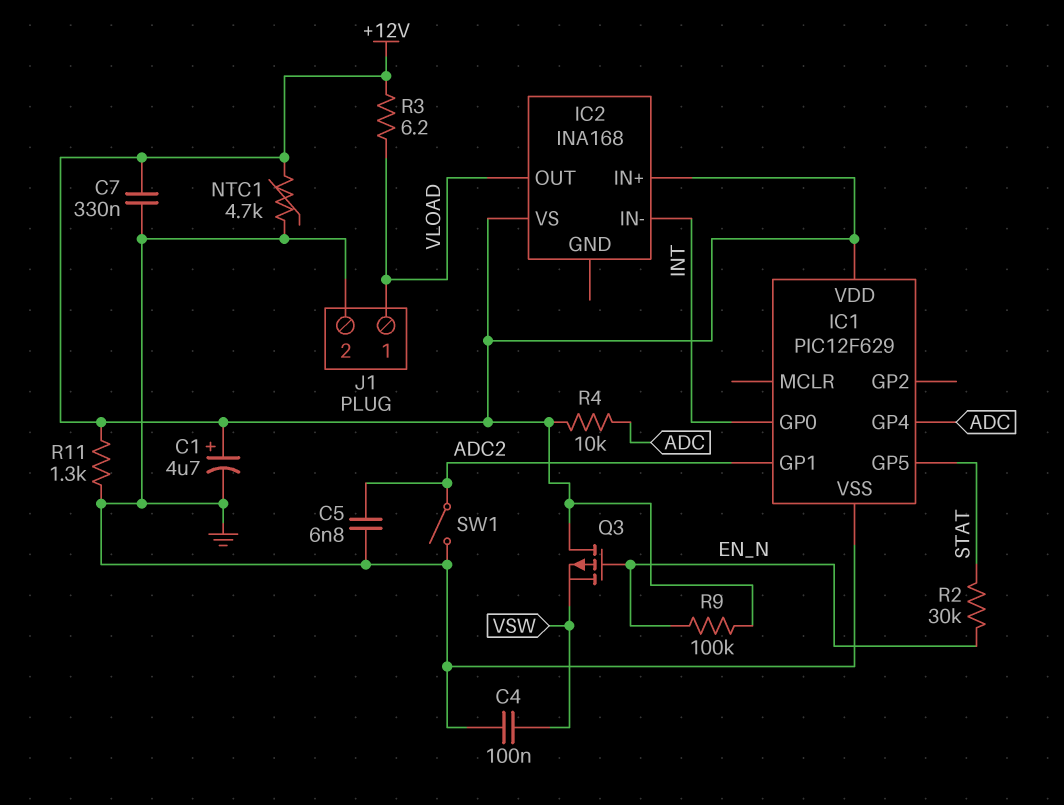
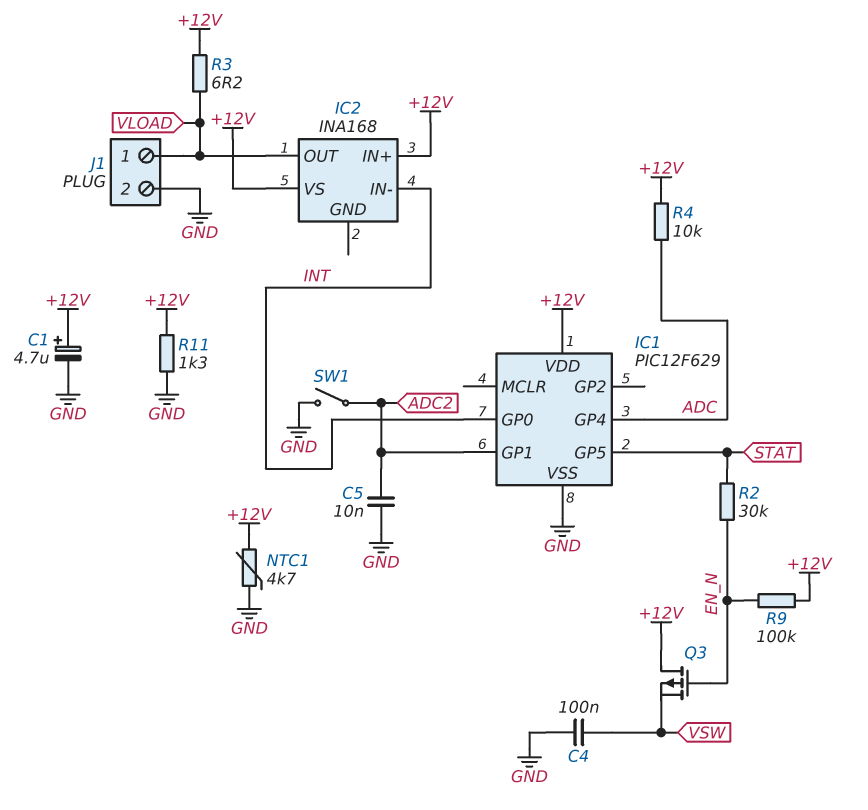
C5: 6.8nF (ADC2, GND) -> 10nF (ADC2, GND)
C7: 330nF (+12V, GND) -> none

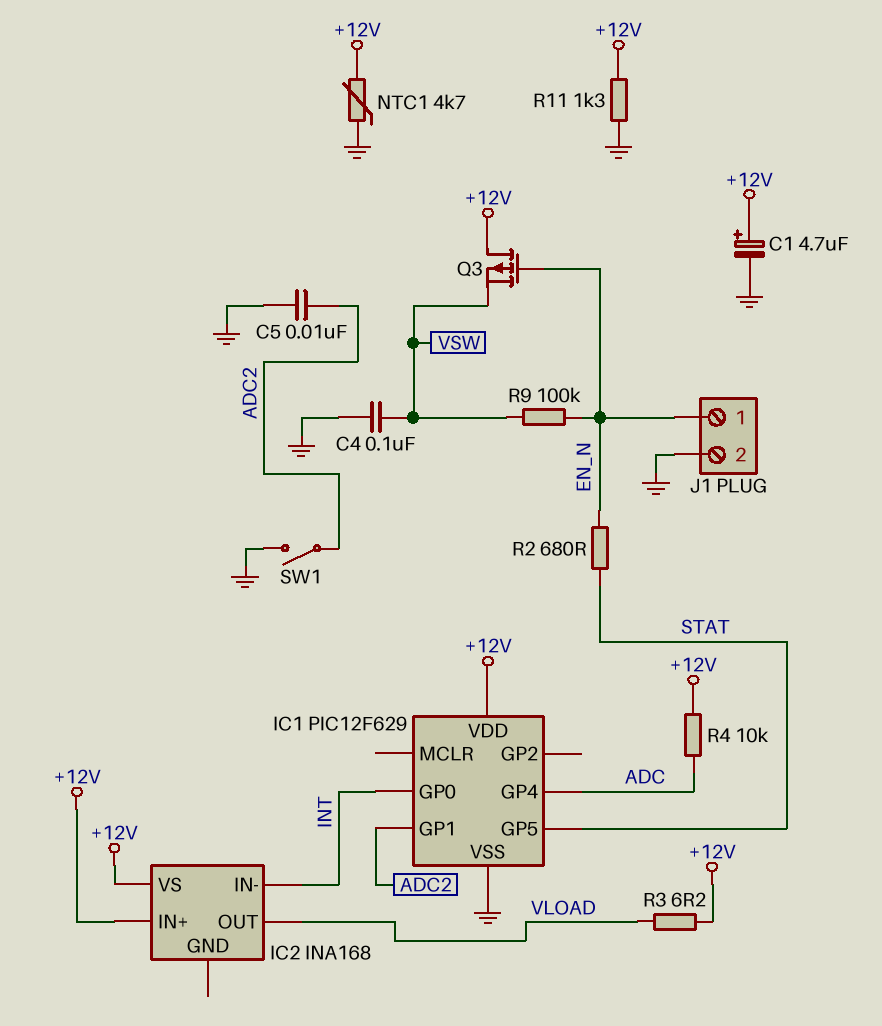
J1 pin 1: VLOAD -> EN_N
R2: 30k (EN_N, STAT) -> 680 (EN_N, STAT)
R9: 100k (+12V, EN_N) -> 100k (EN_N, VSW)

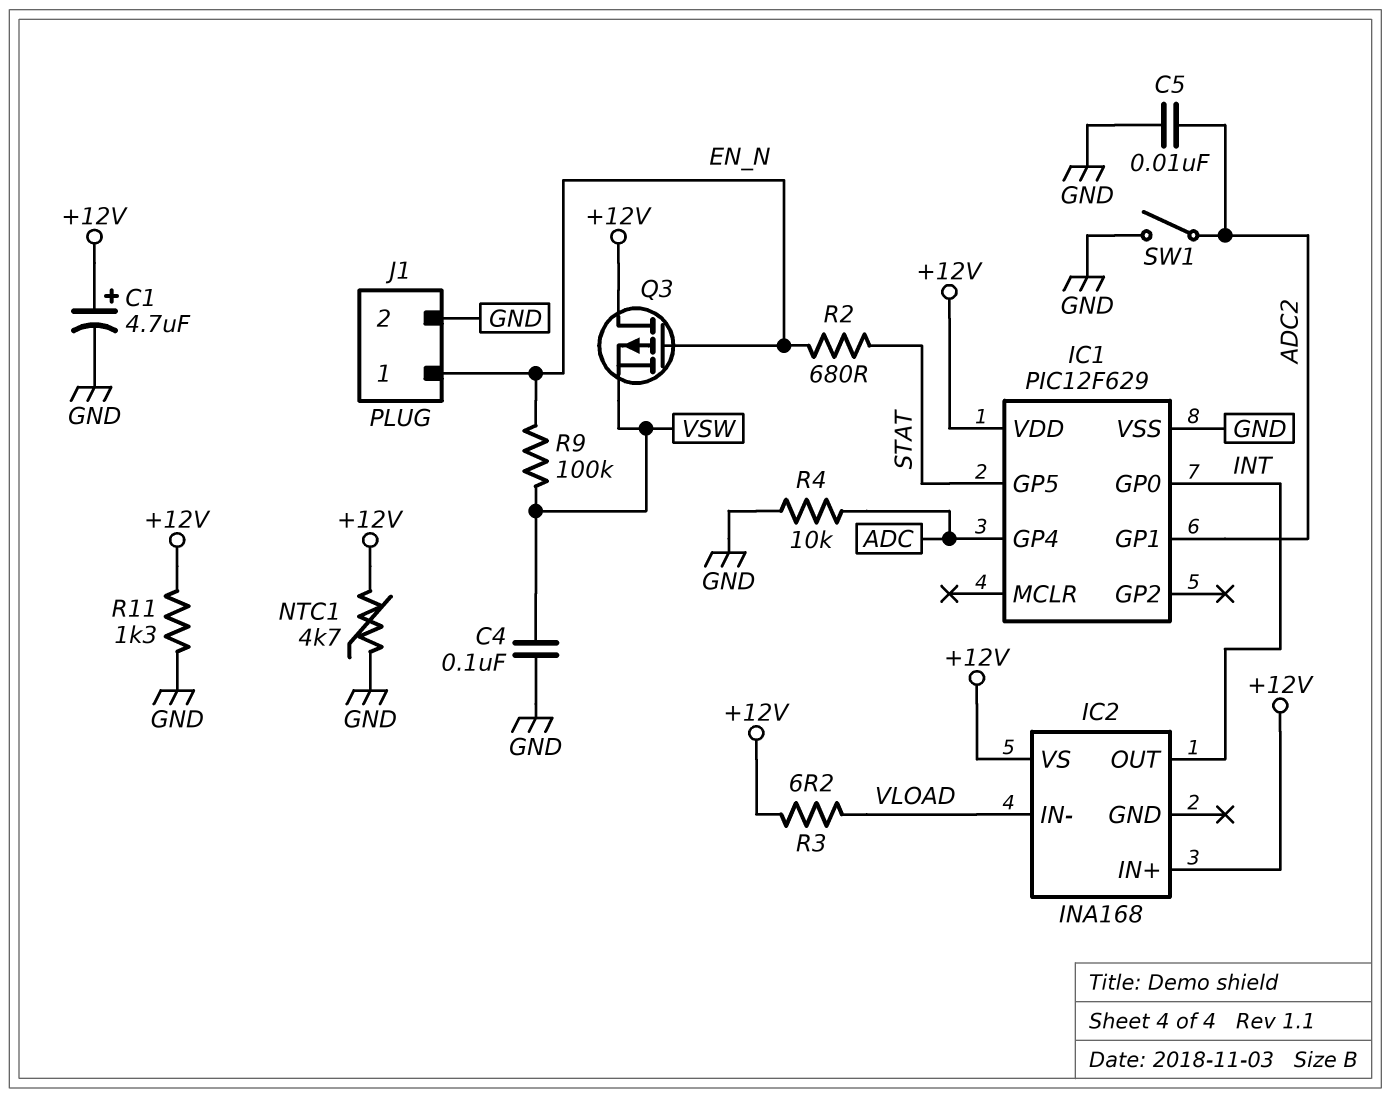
IC2 pin IN-: INT -> VLOAD
IC2 pin OUT: VLOAD -> INT
R4: 10k (+12V, ADC) -> 10k (ADC, GND)

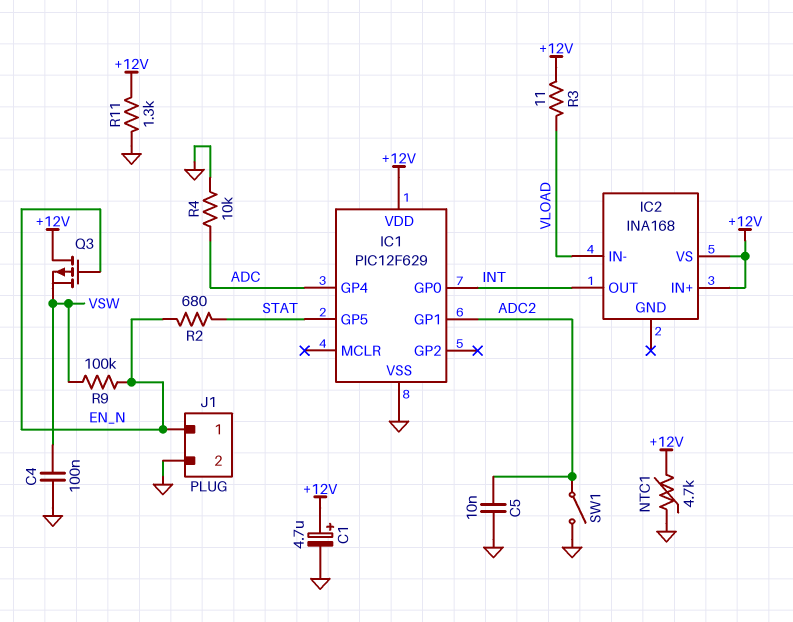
R3: 6.2 (+12V, VLOAD) -> 11 (+12V, VLOAD)

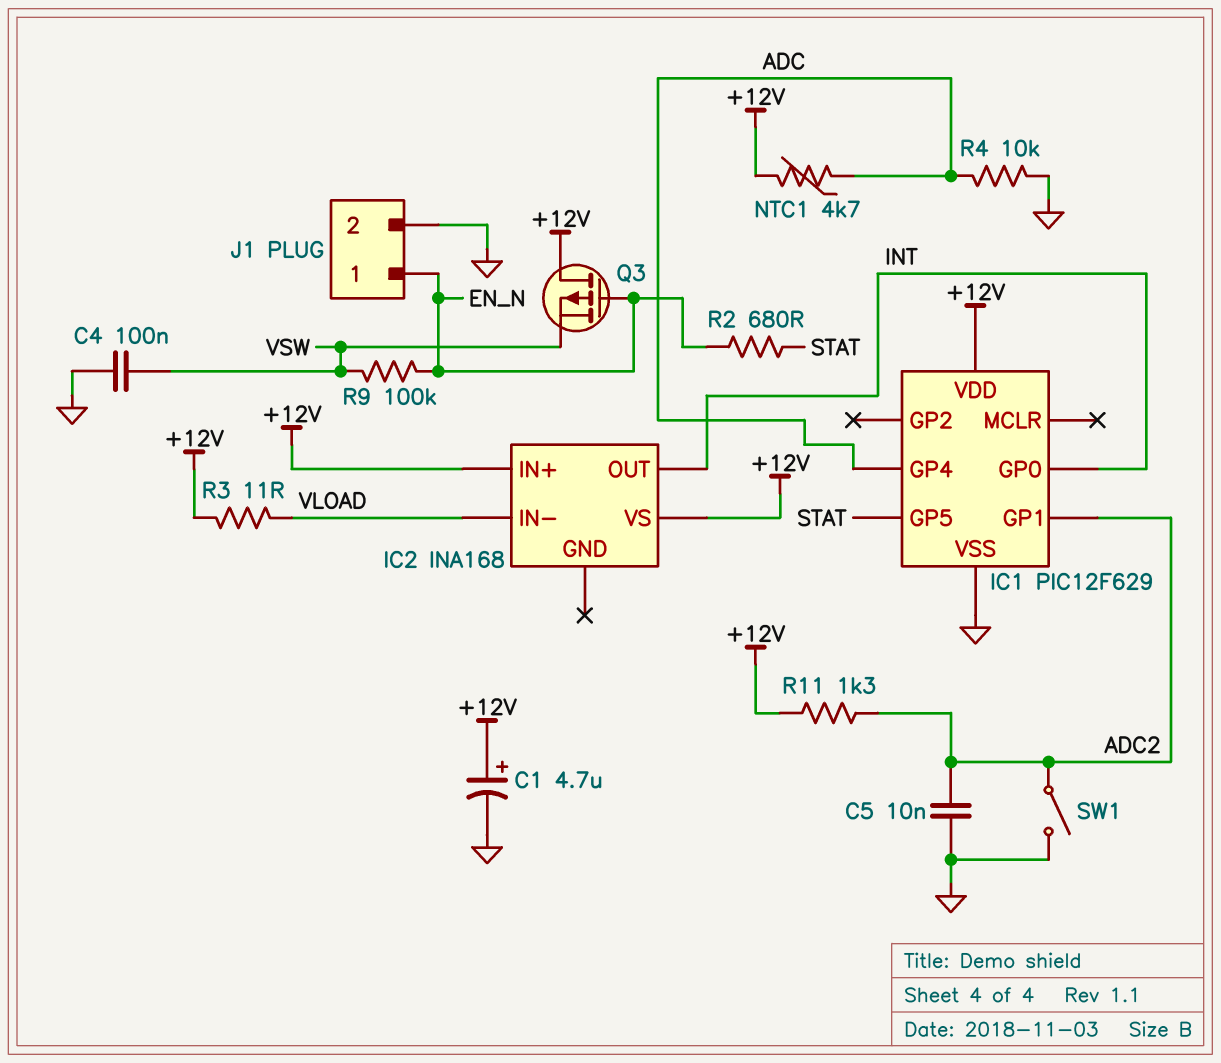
NTC1: 4.7k (+12V, GND) -> 4.7k (+12V, ADC)
R11: 1.3k (+12V, GND) -> 1.3k (+12V, ADC2)

